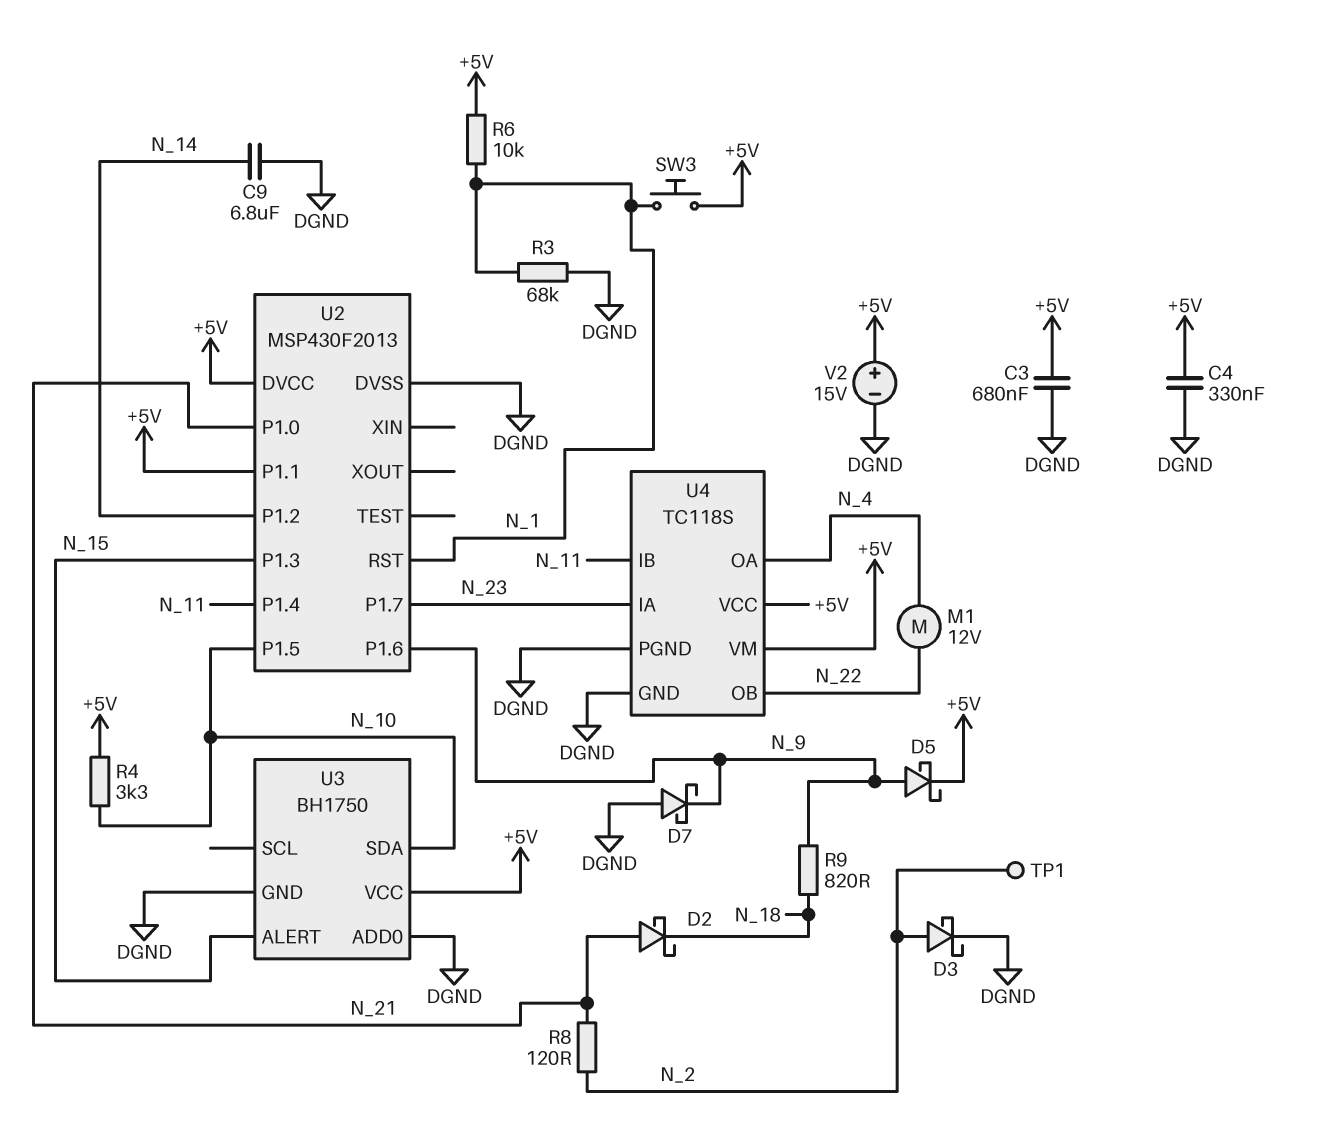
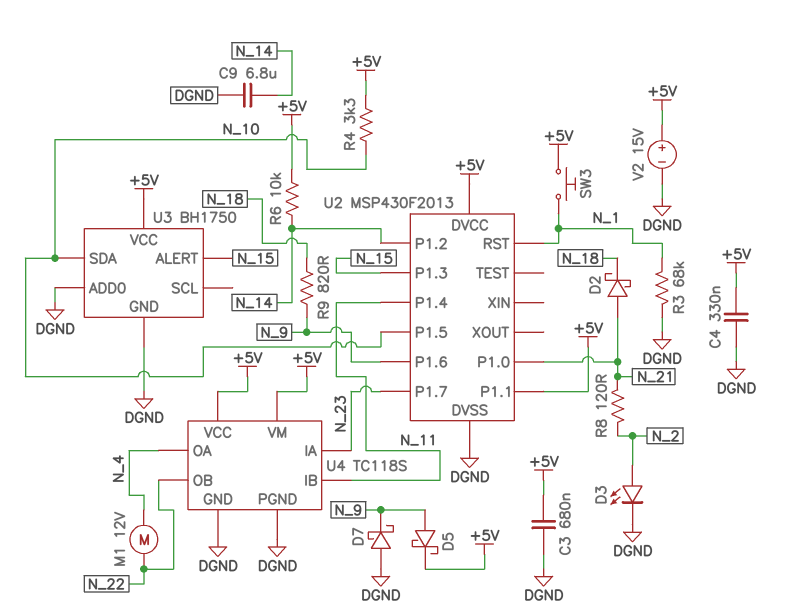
D3: schottky (A N_2, K DGND) -> LED (A N_2, K DGND)
R6: 10k (+5V, N_1) -> 10k (+5V, N_14)
TP1: test point (N_2) -> none

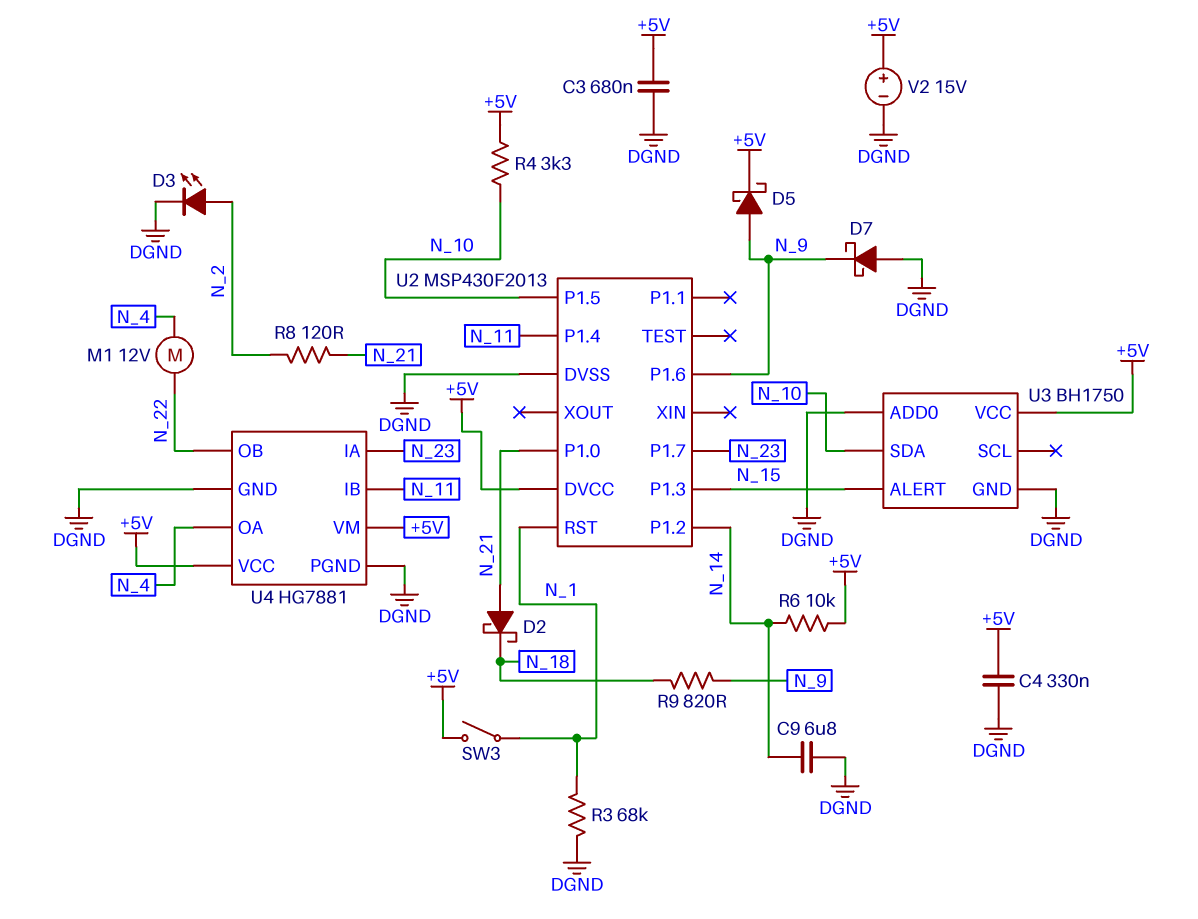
SW3: button (+5V, N_1) -> switch (+5V, N_1)
U2 pin P1.1: +5V -> none
U4: TC118S -> HG7881

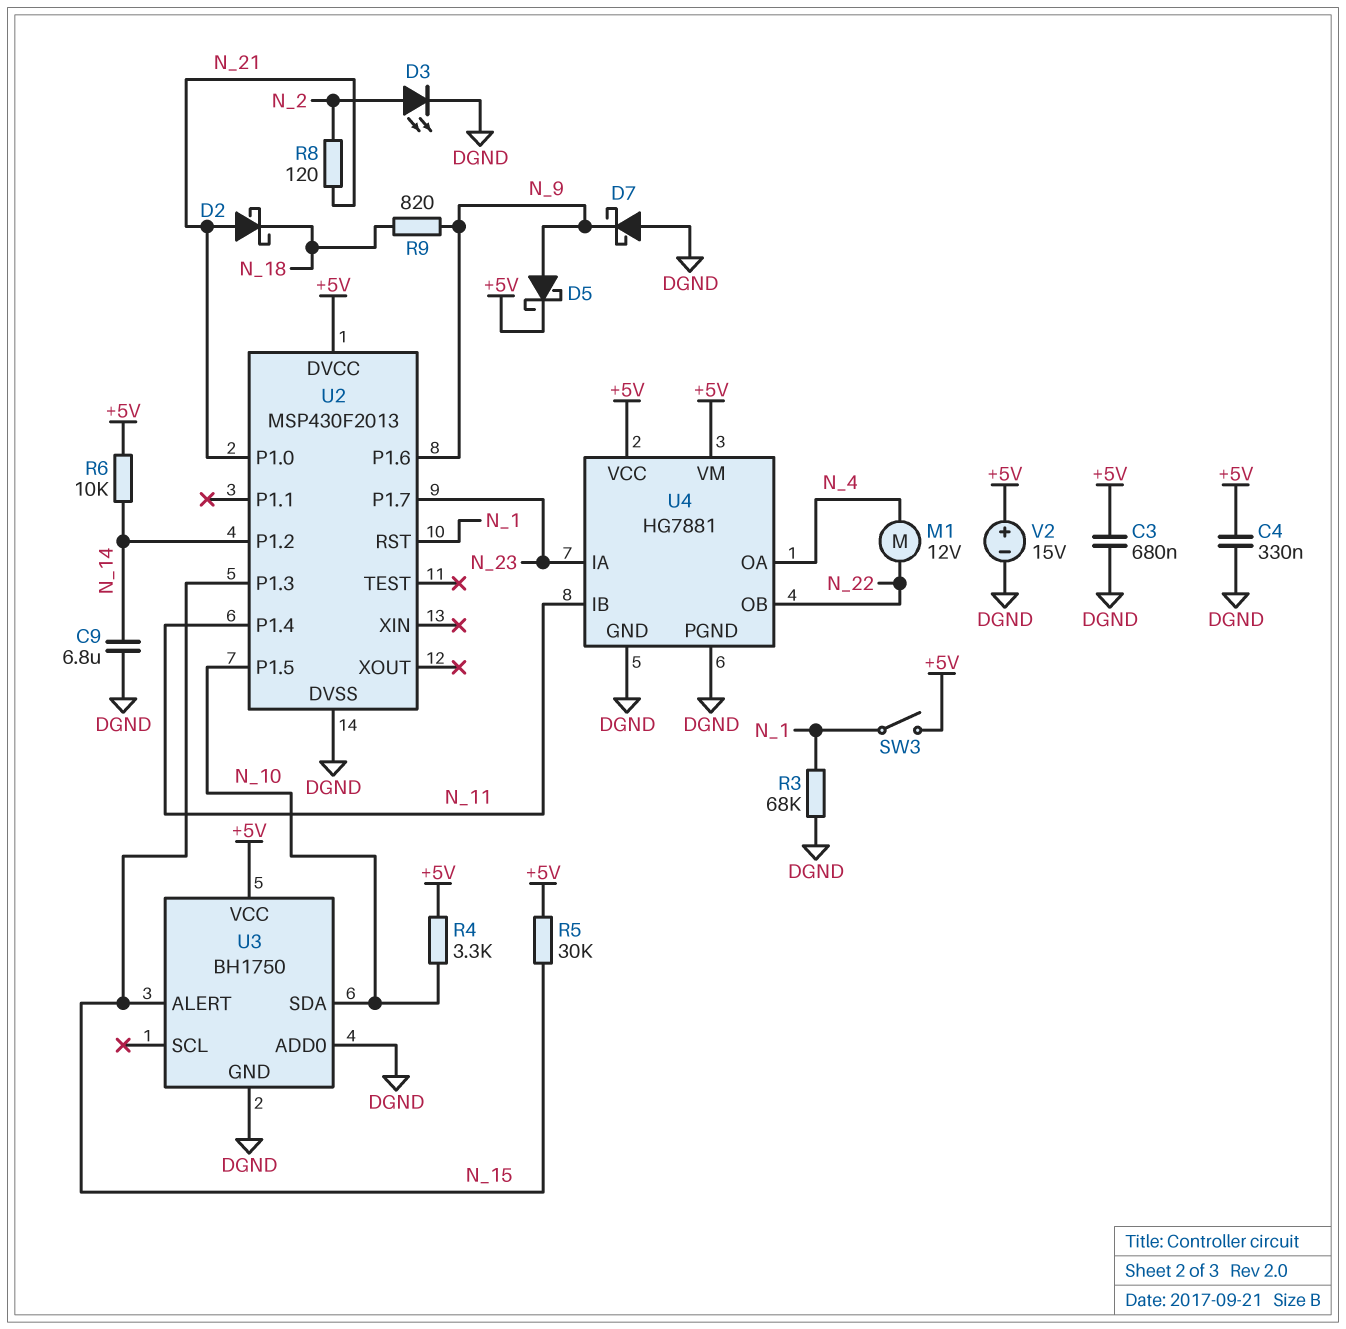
R5: none -> 30k (+5V, N_15)

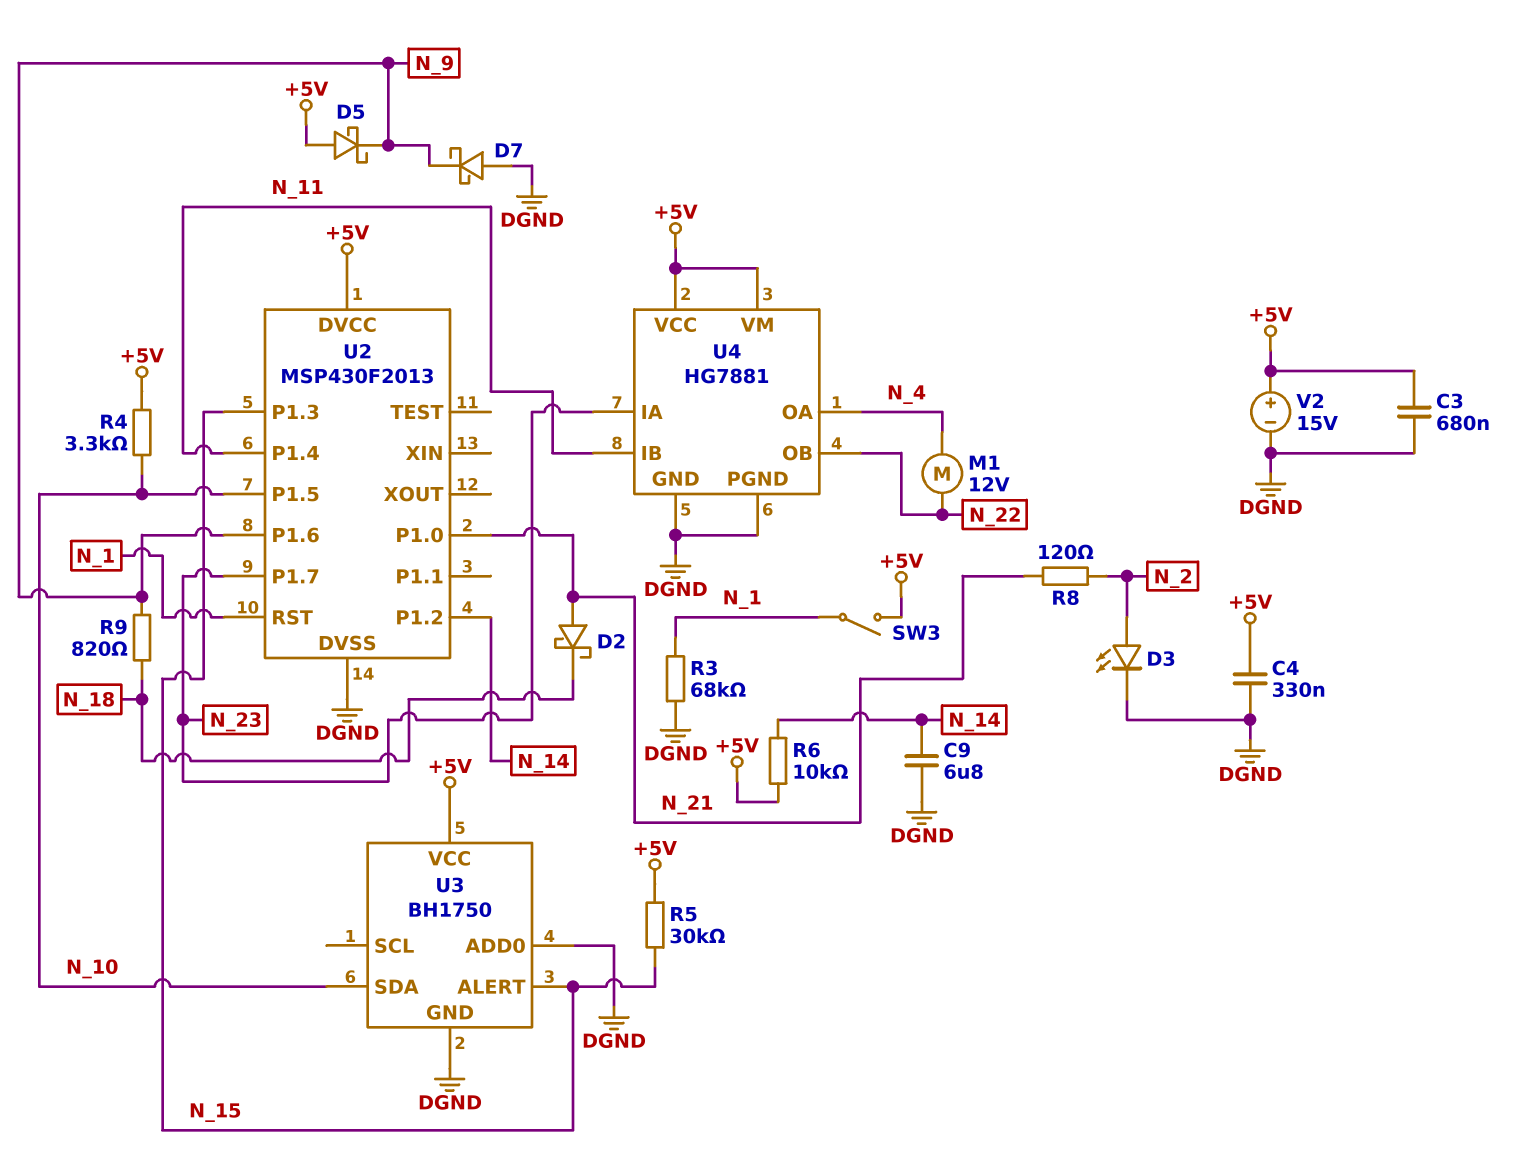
D5: schottky (A N_9, K +5V) -> schottky (A +5V, K N_9)

